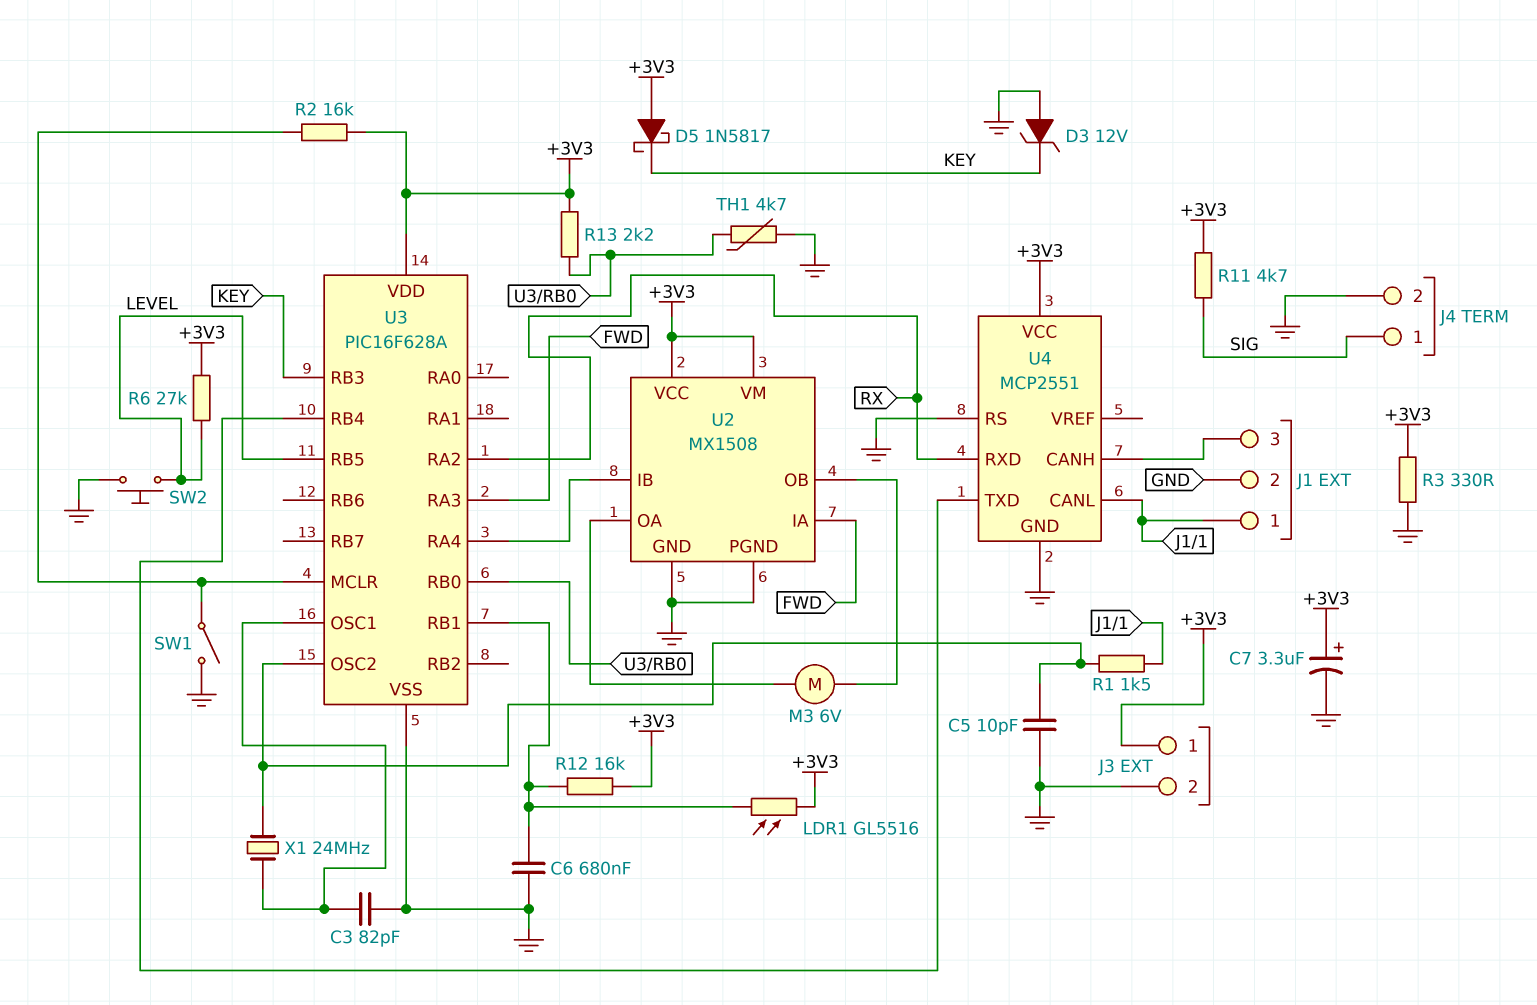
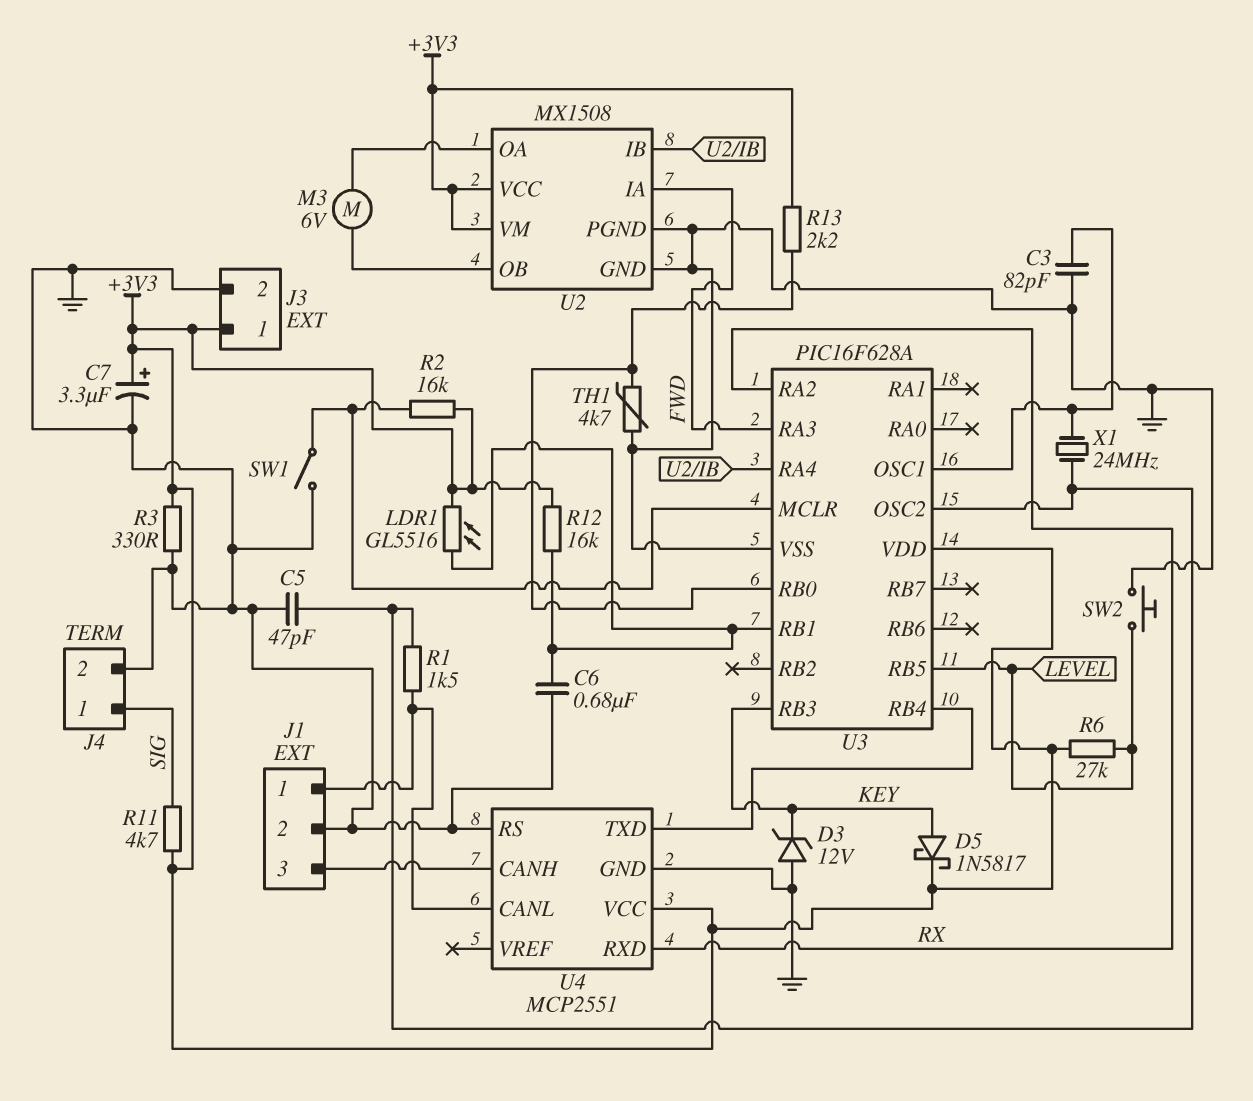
C5: 10pF (GND, U3/OSC2) -> 47pF (GND, U3/OSC2)
D5: schottky 1N5817 (A +3V3, K KEY) -> schottky 1N5817 (A KEY, K +3V3)

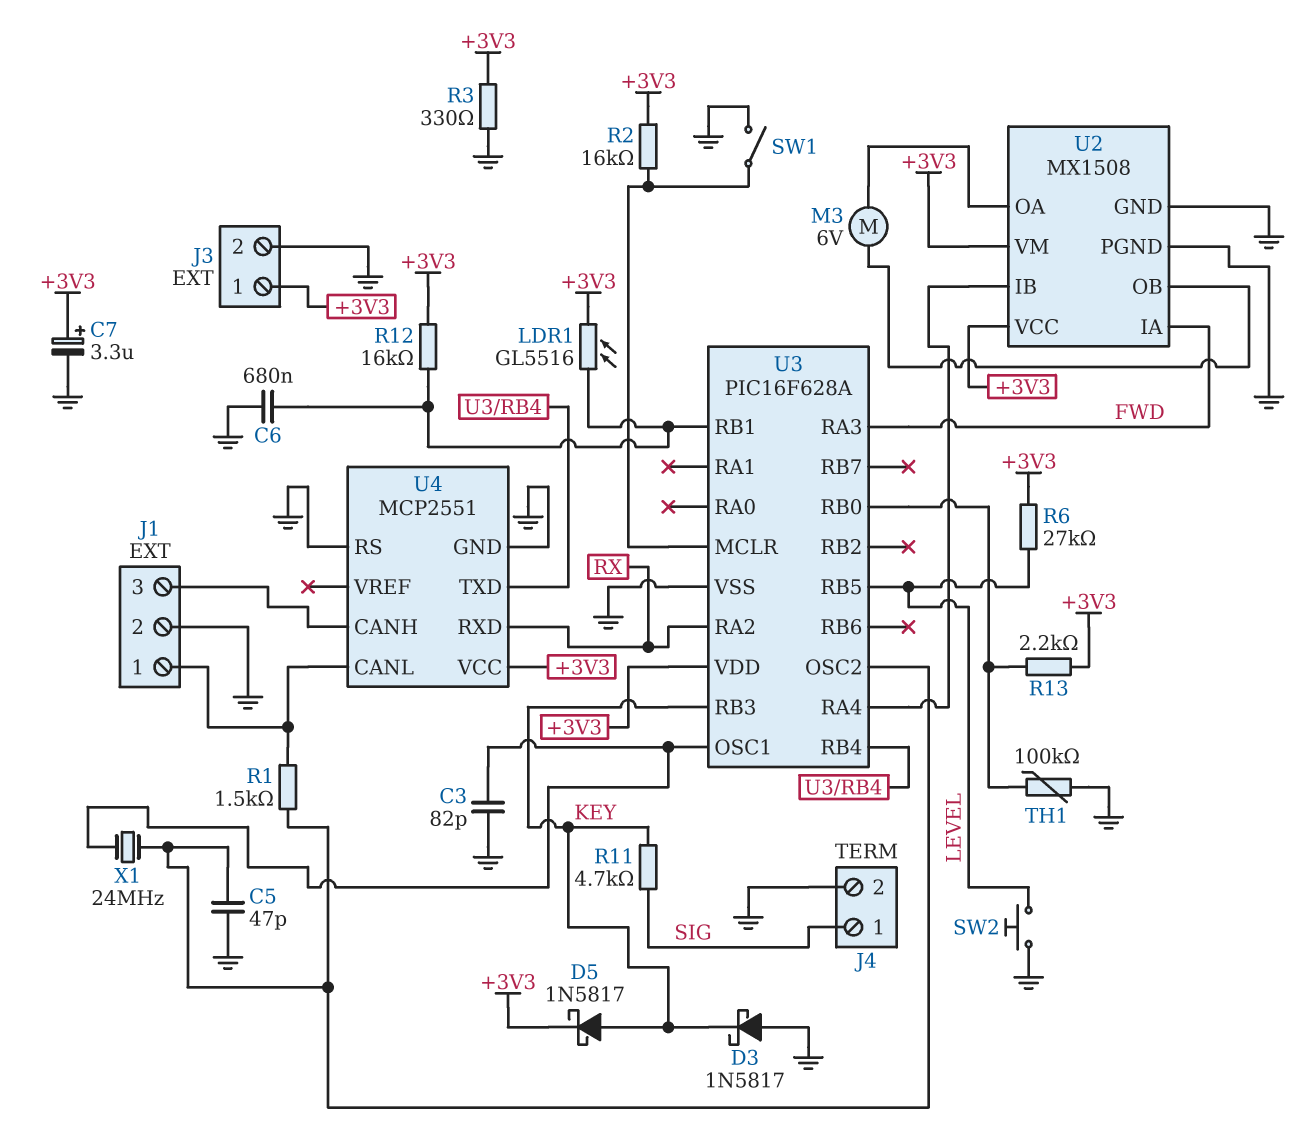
D3: zener 12V (A GND, K KEY) -> schottky 1N5817 (A GND, K KEY)
R11: 4.7k (+3V3, SIG) -> 4.7k (KEY, SIG)
TH1: 4.7k (GND, U3/RB0) -> 100k (GND, U3/RB0)

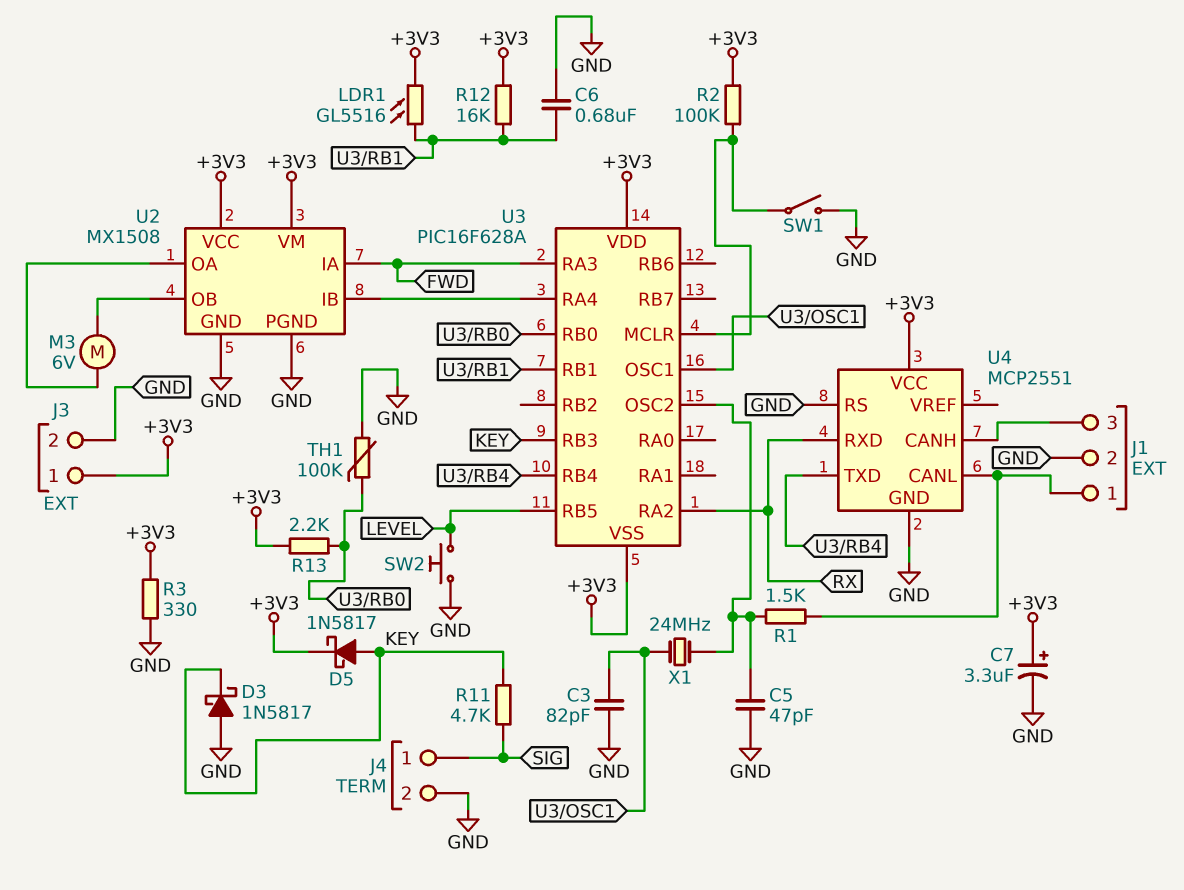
R2: 16k (+3V3, U3/MCLR) -> 100k (+3V3, U3/MCLR)
R6: 27k (+3V3, LEVEL) -> none
U3 pin VSS: GND -> +3V3

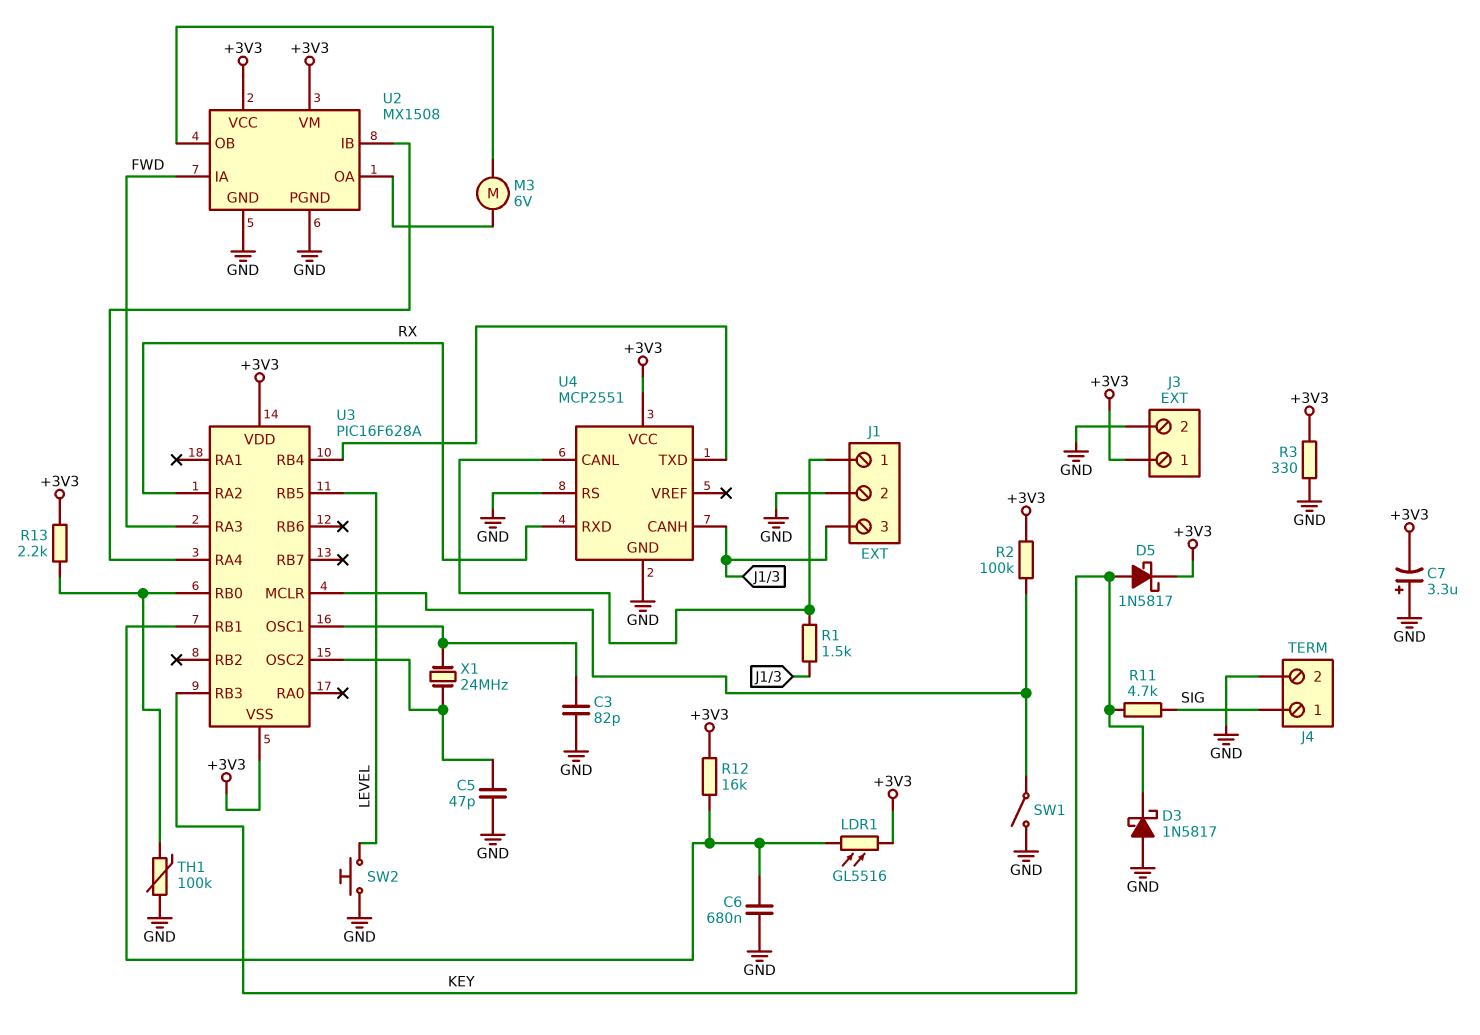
C7: 3.3uF (plus +3V3, minus GND) -> 3.3uF (plus GND, minus +3V3)
R1: 1.5k (J1/1, U3/OSC2) -> 1.5k (J1/1, J1/3)

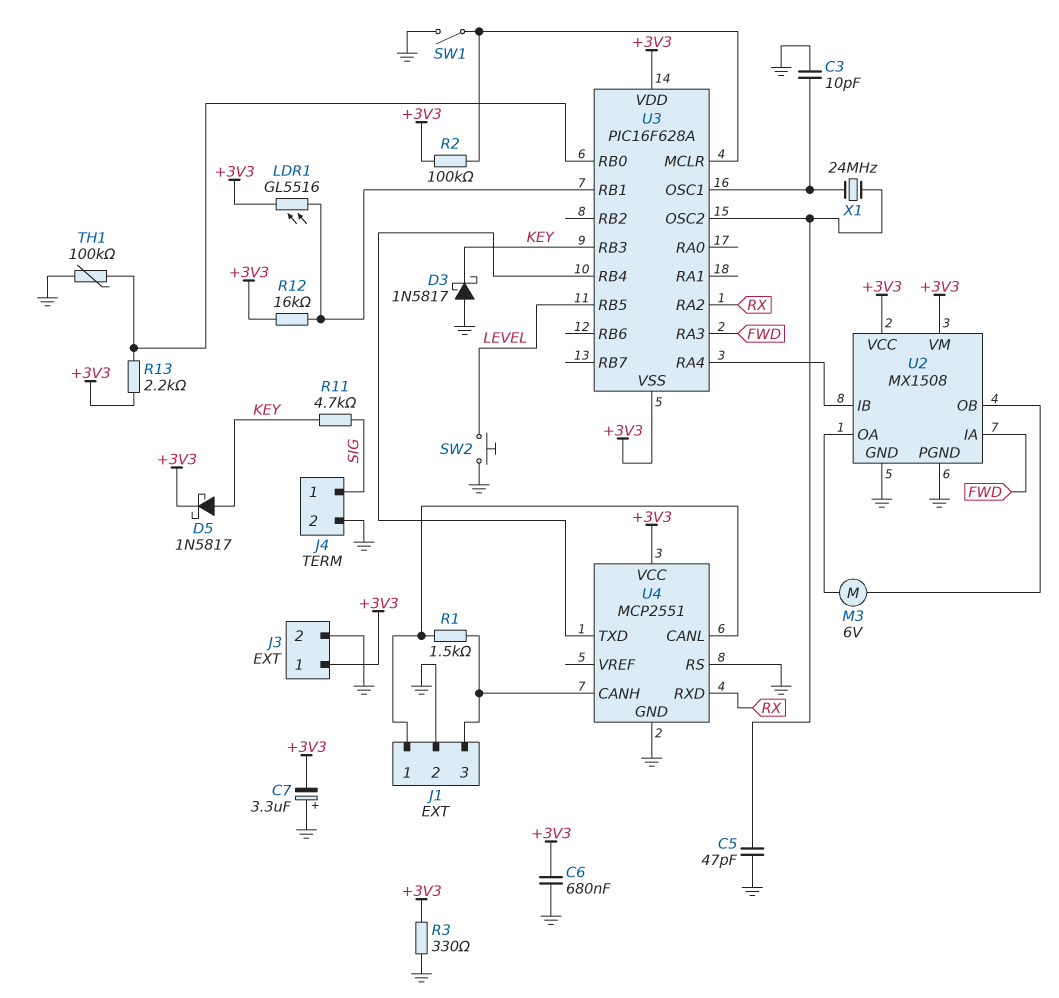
C3: 82pF (GND, U3/OSC1) -> 10pF (GND, U3/OSC1)
C6: 680nF (GND, U3/RB1) -> 680nF (+3V3, GND)

